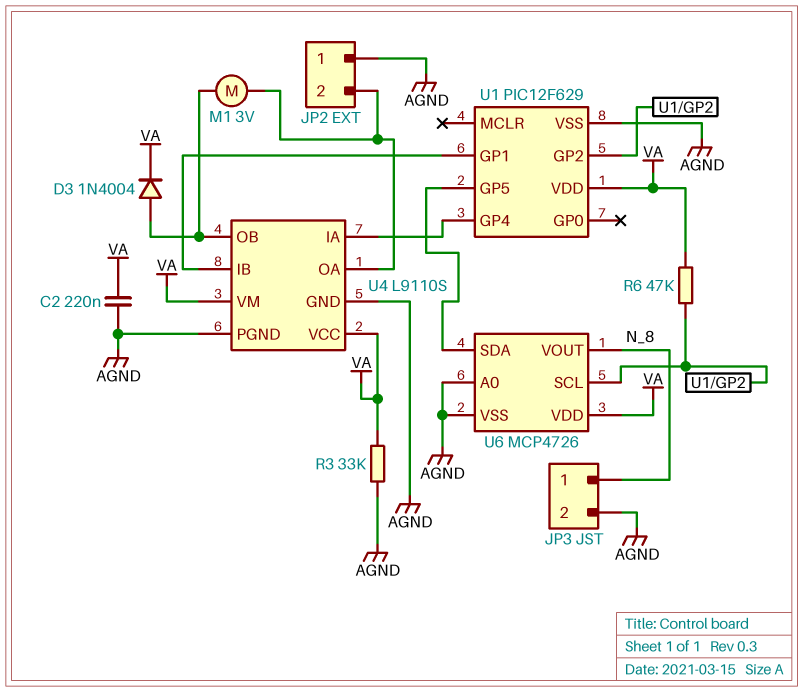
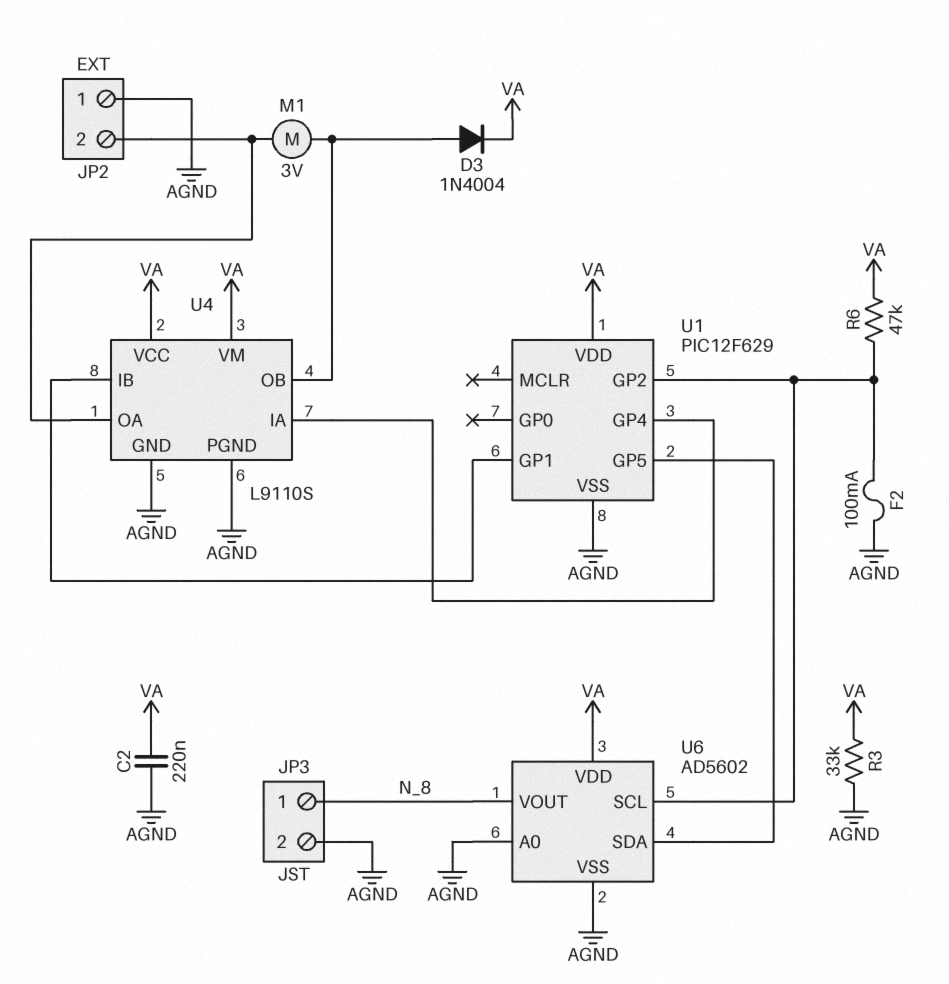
F2: none -> 100mA (AGND, U1/GP2)
U6: MCP4726 -> AD5602

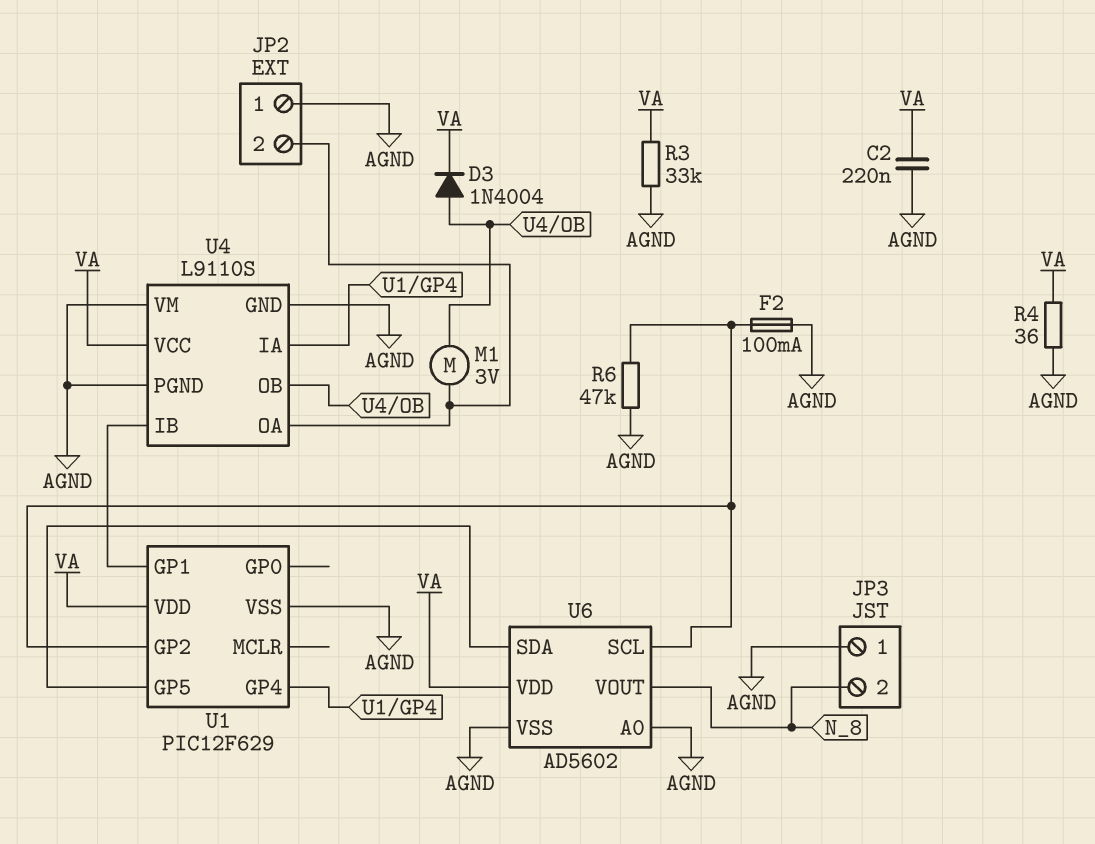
JP3 pin 1: N_8 -> AGND
JP3 pin 2: AGND -> N_8
R4: none -> 36 (AGND, VA)
R6: 47k (U1/GP2, VA) -> 47k (AGND, U1/GP2)
U4 pin VM: VA -> AGND

